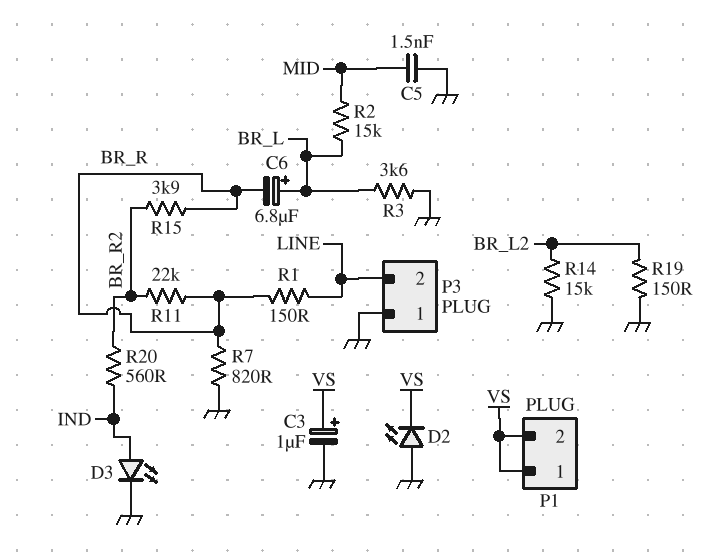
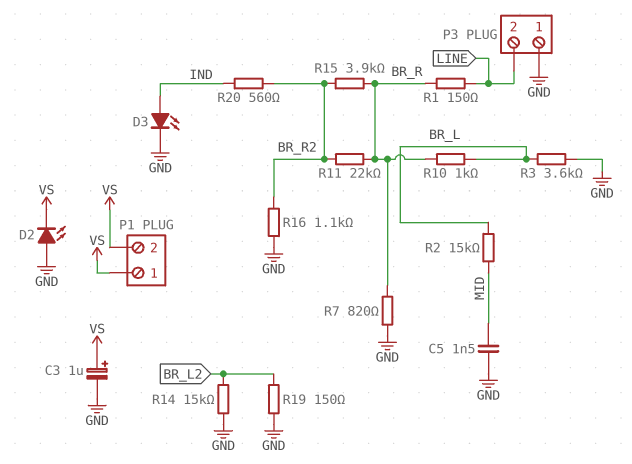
C6: 6.8uF (plus BR_L, minus BR_R) -> none
R10: none -> 1k (BR_L, BR_R)
R16: none -> 1.1k (BR_R2, GND)

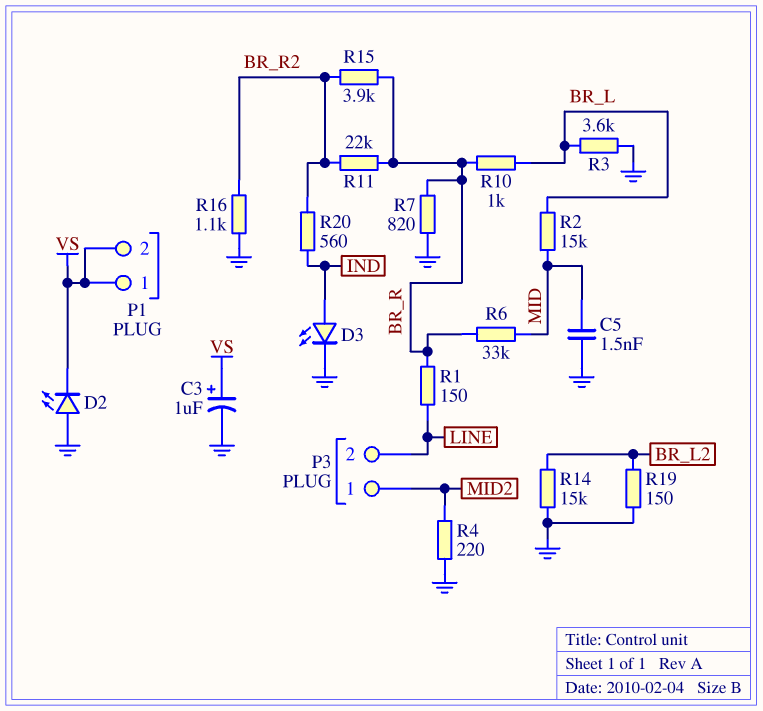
P3 pin 1: GND -> MID2
R4: none -> 220 (GND, MID2)
R6: none -> 33k (BR_R, MID)

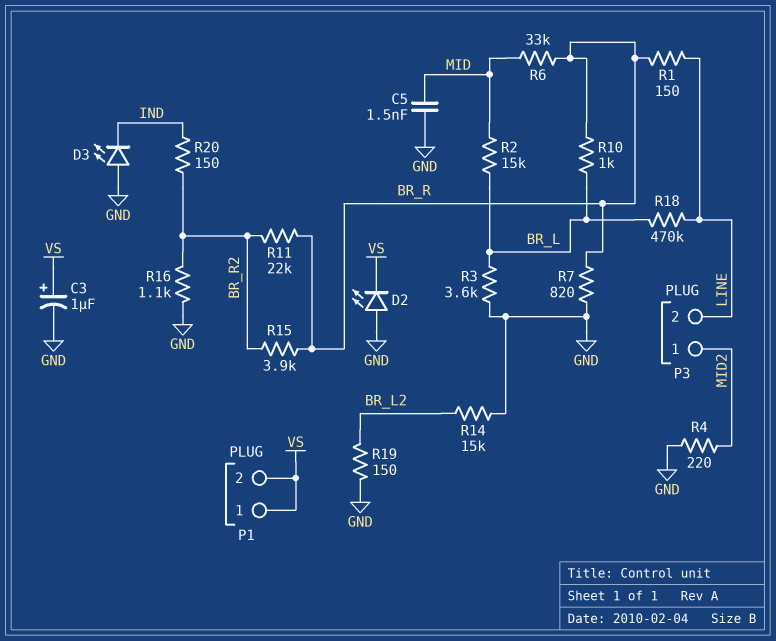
D3: LED (A IND, K GND) -> LED (A GND, K IND)
R18: none -> 470k (BR_L, LINE)
R20: 560 (BR_R2, IND) -> 150 (BR_R2, IND)

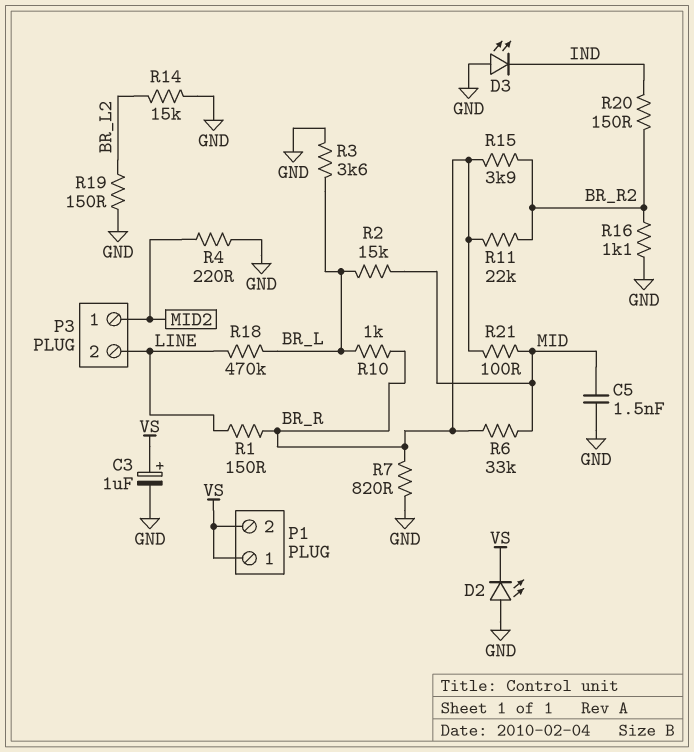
R21: none -> 100 (BR_R, MID)

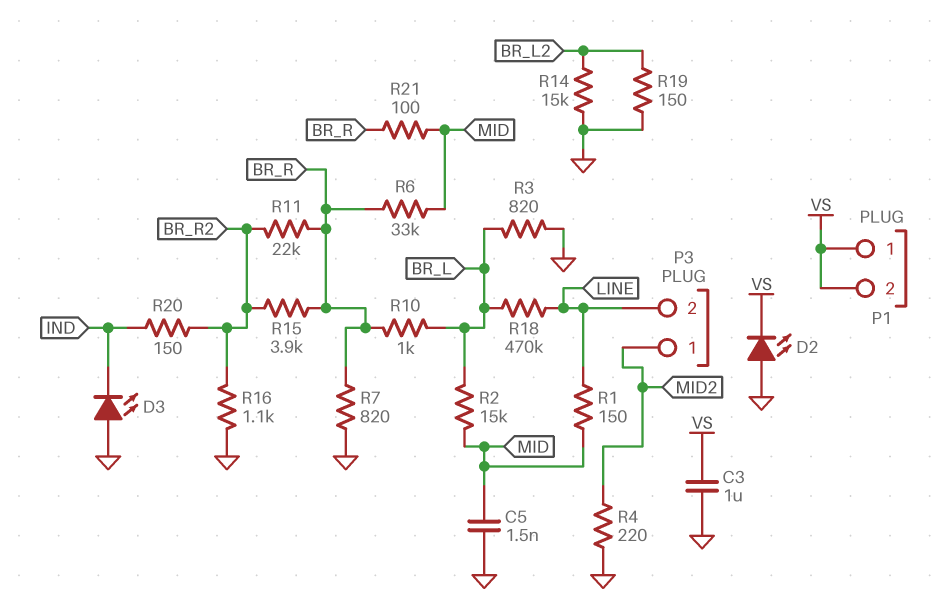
C3: 1uF (plus VS, minus GND) -> 1uF (GND, VS)
R1: 150 (BR_R, LINE) -> 150 (LINE, MID)
R3: 3.6k (BR_L, GND) -> 820 (BR_L, GND)

